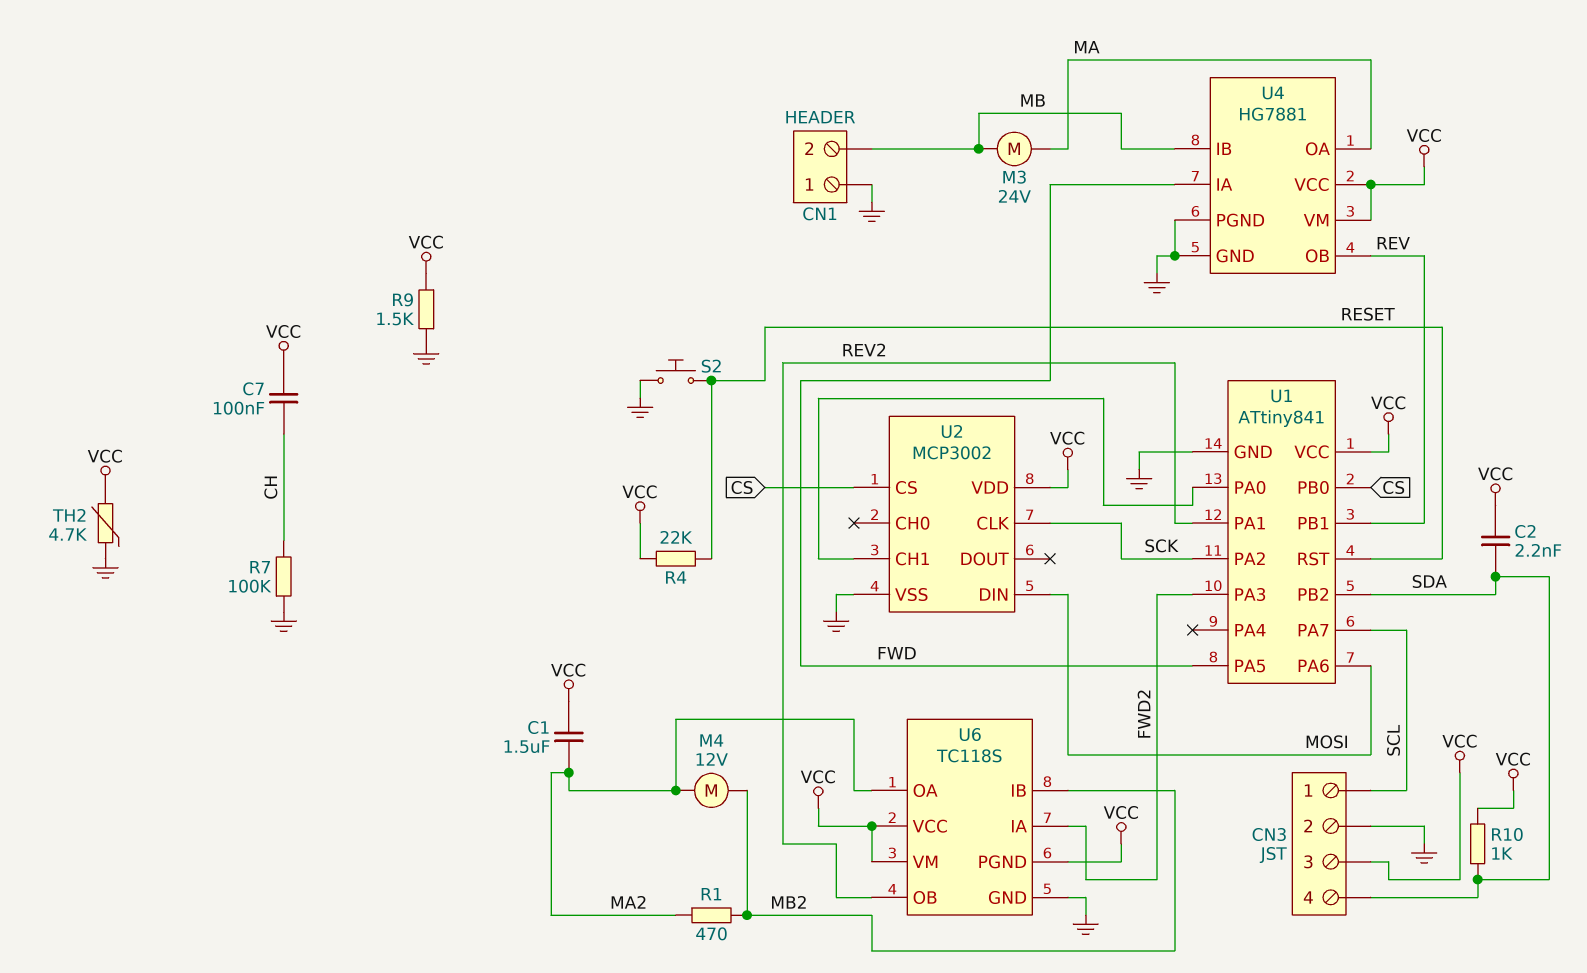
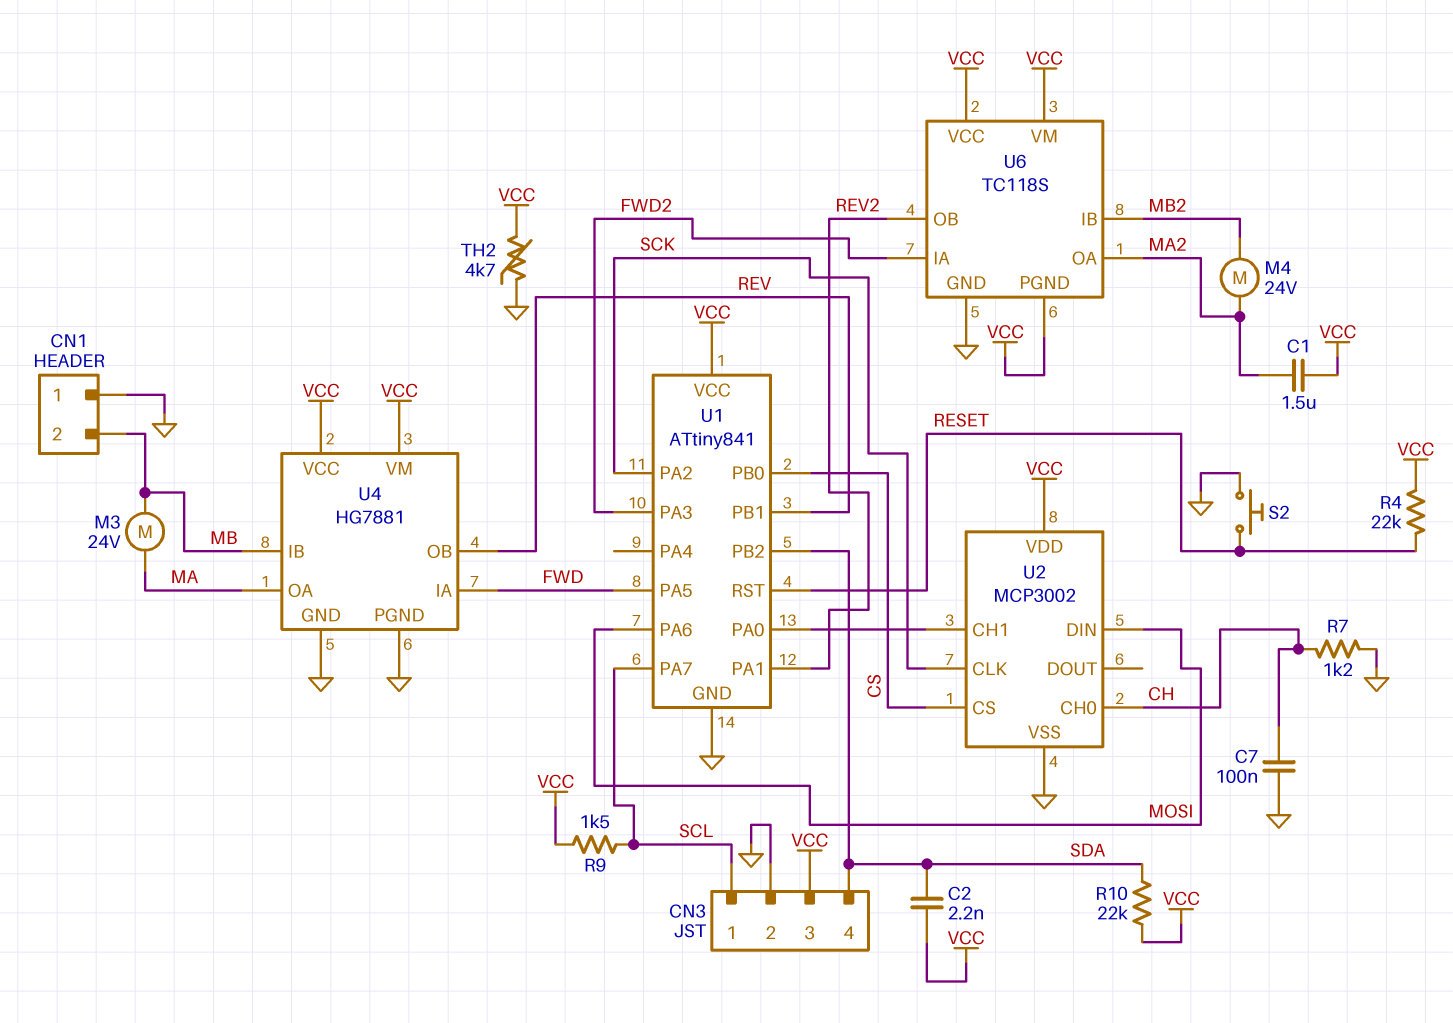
C7: 100nF (CH, VCC) -> 100nF (CH, GND)
M4: motor 12V (MA2, MB2) -> motor 24V (MA2, MB2)
R1: 470 (MA2, MB2) -> none
R7: 100k (CH, GND) -> 1.2k (CH, GND)
R9: 1.5k (GND, VCC) -> 1.5k (SCL, VCC)
R10: 1k (SDA, VCC) -> 22k (SDA, VCC)
U2 pin CH0: none -> CH

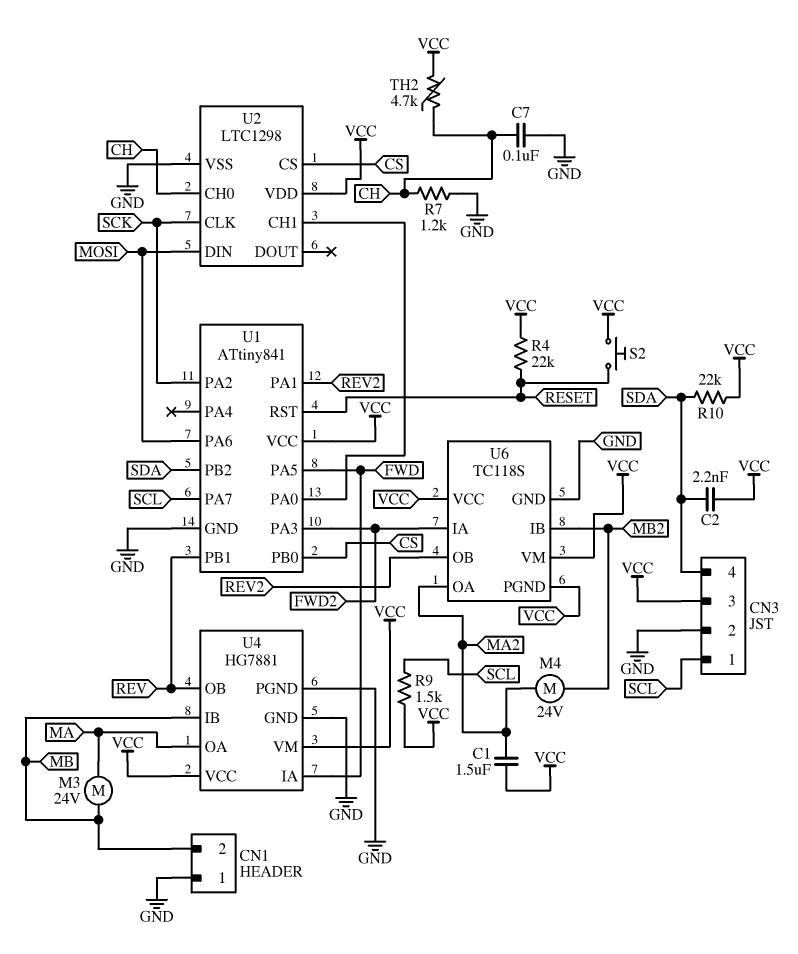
S2: button (GND, RESET) -> button (RESET, VCC)
TH2: 4.7k (GND, VCC) -> 4.7k (CH, VCC)
U2: MCP3002 -> LTC1298

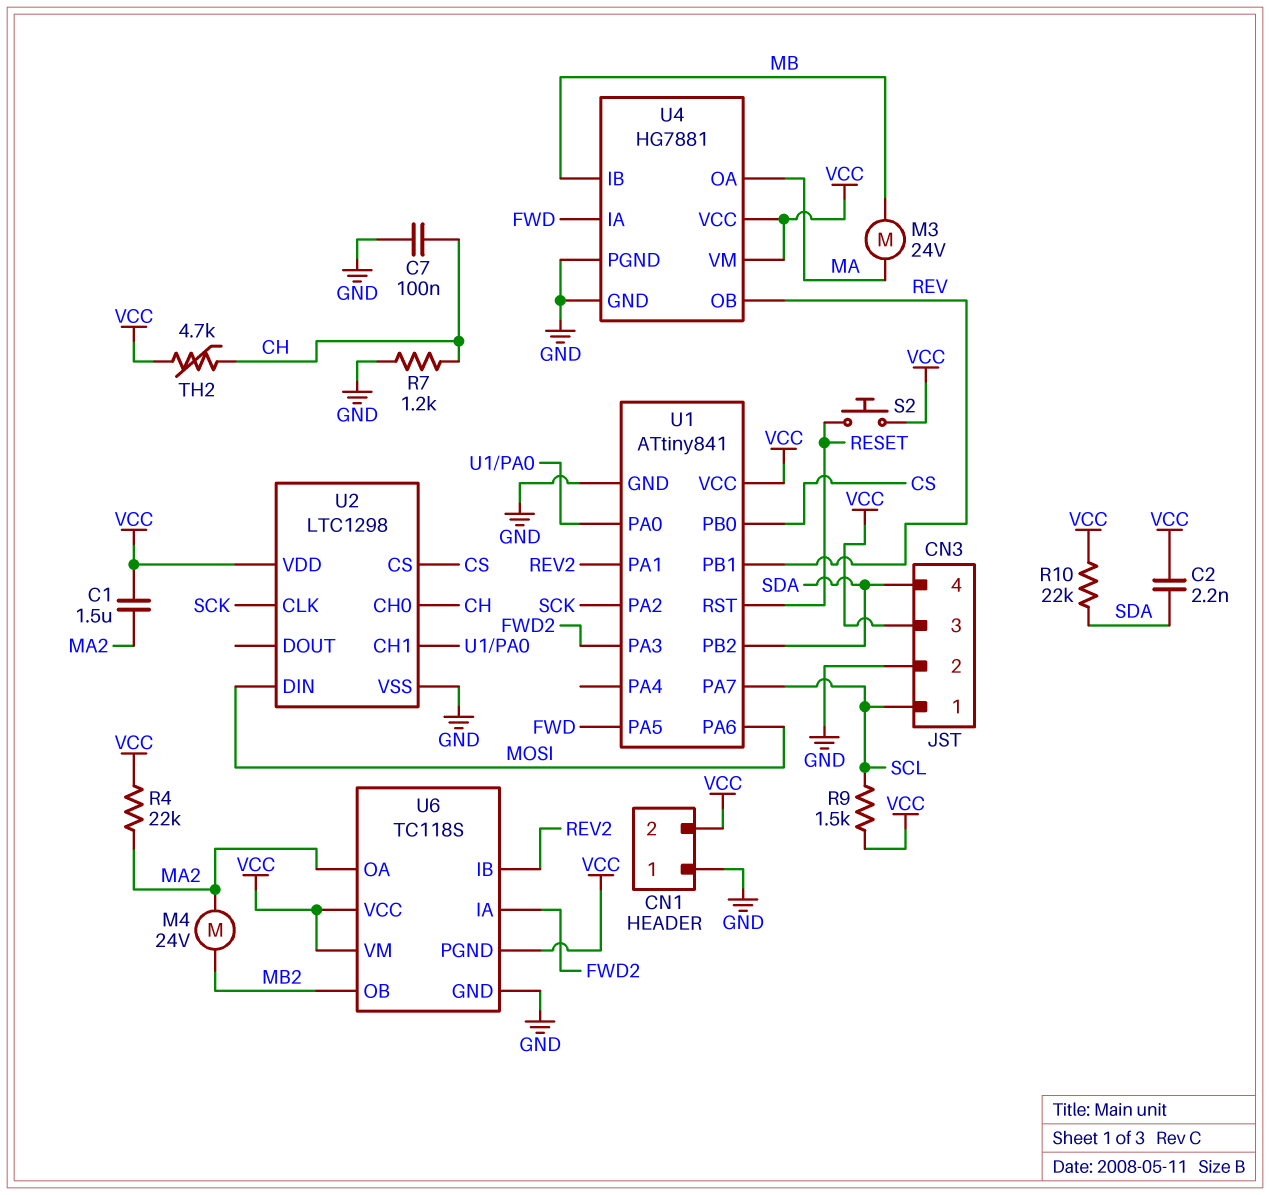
CN1 pin 2: MB -> VCC
R4: 22k (RESET, VCC) -> 22k (MA2, VCC)
U6 pin IB: MB2 -> REV2
U6 pin OB: REV2 -> MB2

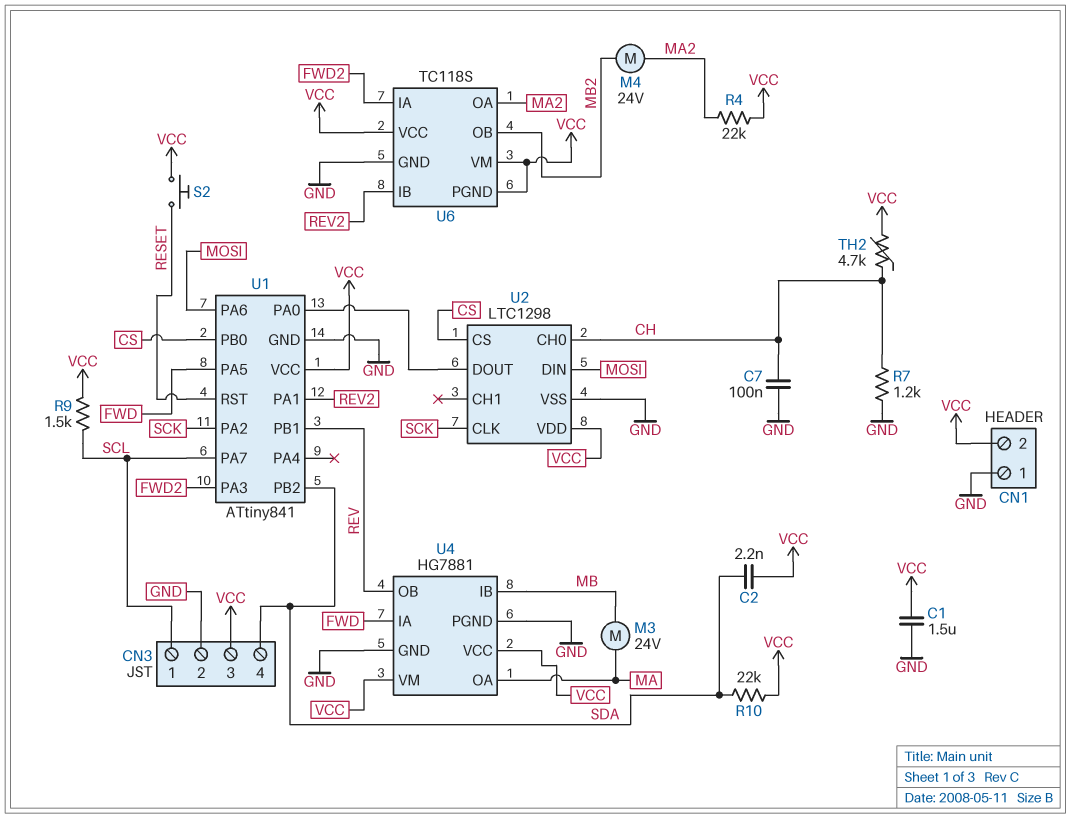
C1: 1.5uF (MA2, VCC) -> 1.5uF (GND, VCC)
U2 pin CH1: U1/PA0 -> none
U2 pin DOUT: none -> U1/PA0

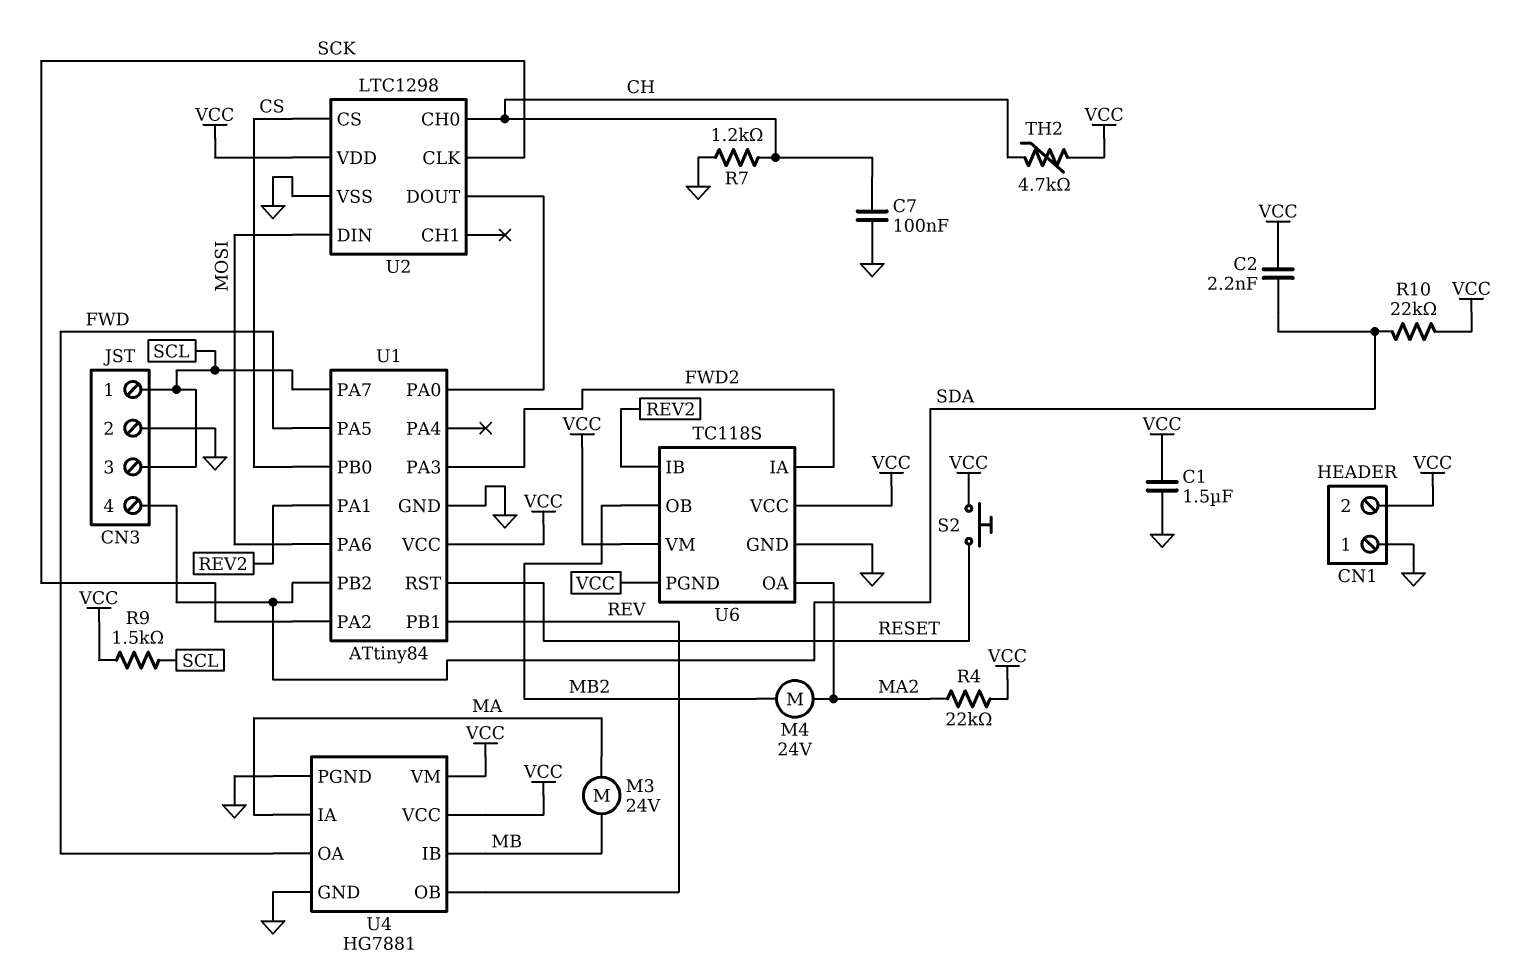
CN3 pin 3: VCC -> SCL
U1: ATtiny841 -> ATtiny84
U4 pin IA: FWD -> MA
U4 pin OA: MA -> FWD

